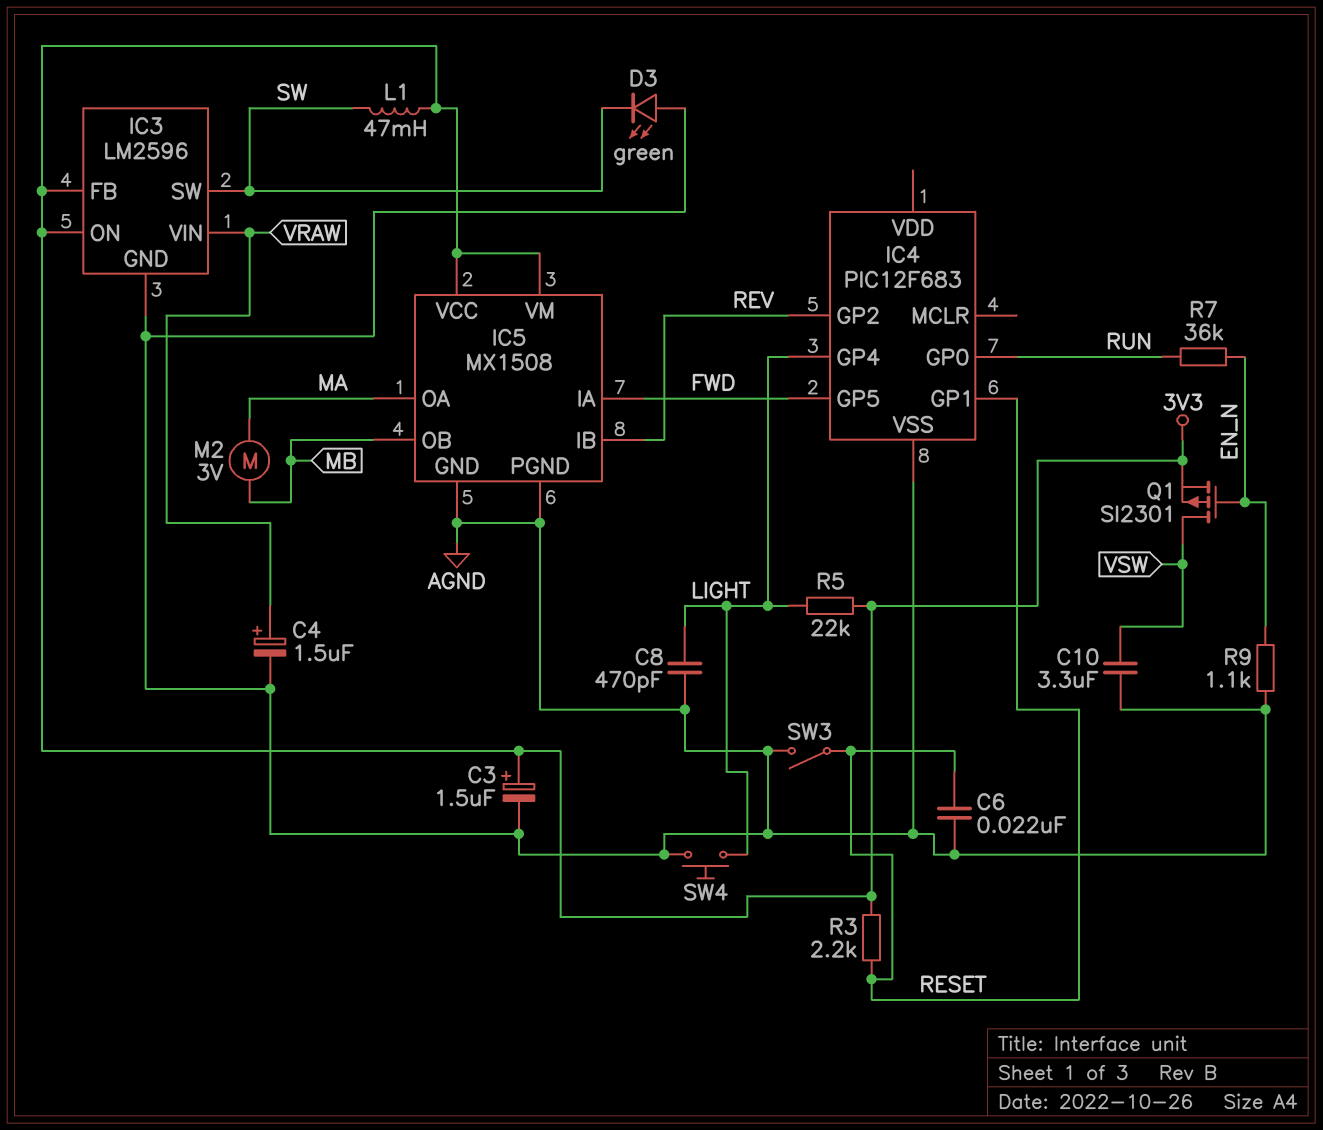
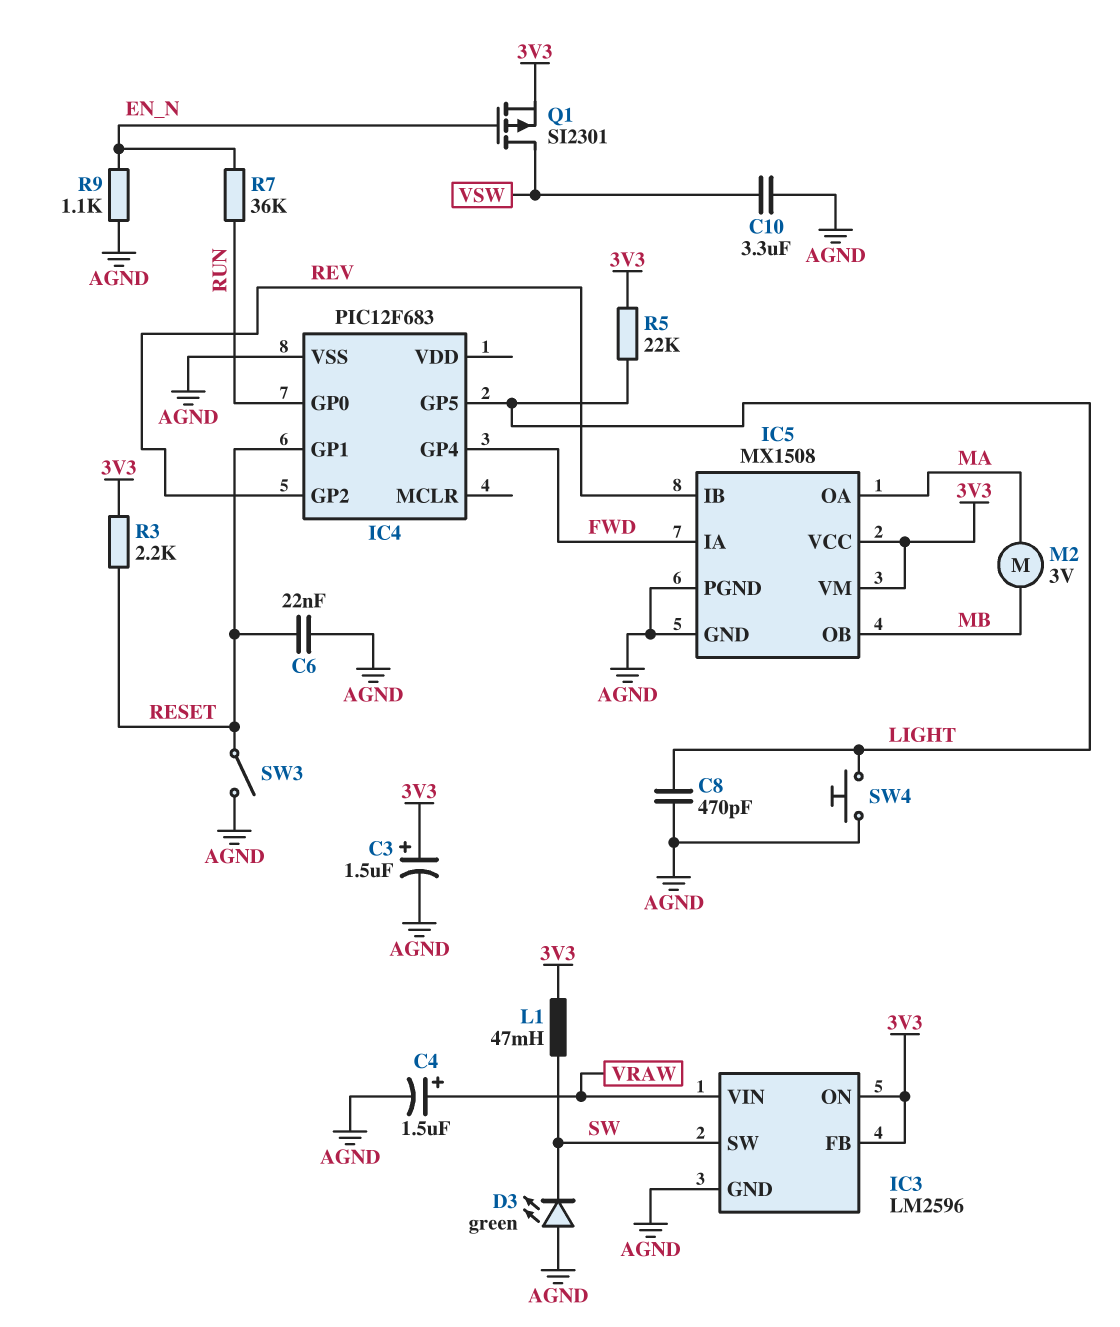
IC4 pin GP4: LIGHT -> FWD
IC4 pin GP5: FWD -> LIGHT

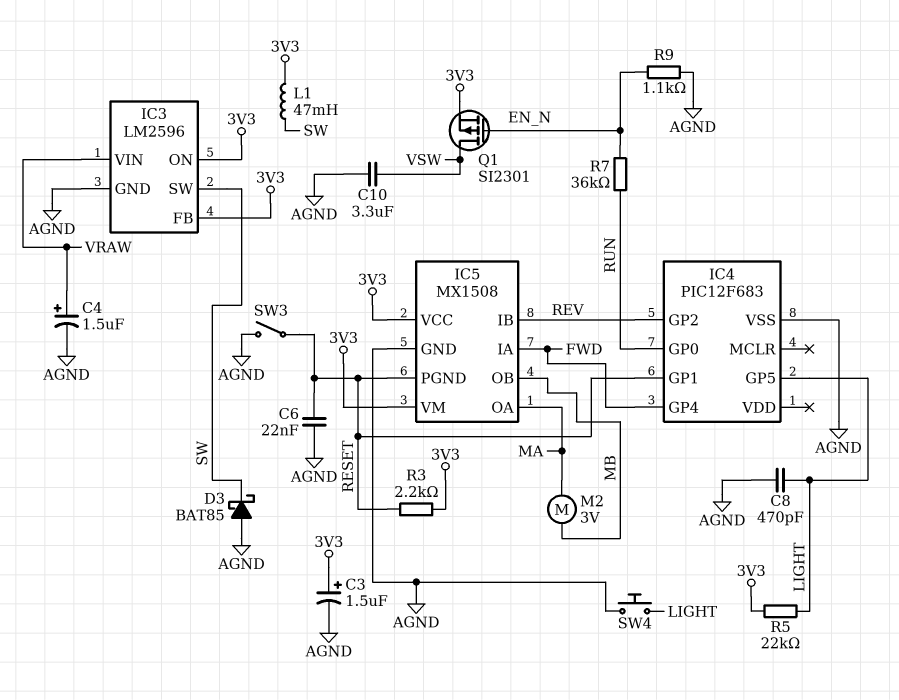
D3: LED green (A AGND, K SW) -> schottky BAT85 (A AGND, K SW)
IC5 pin PGND: AGND -> RESET

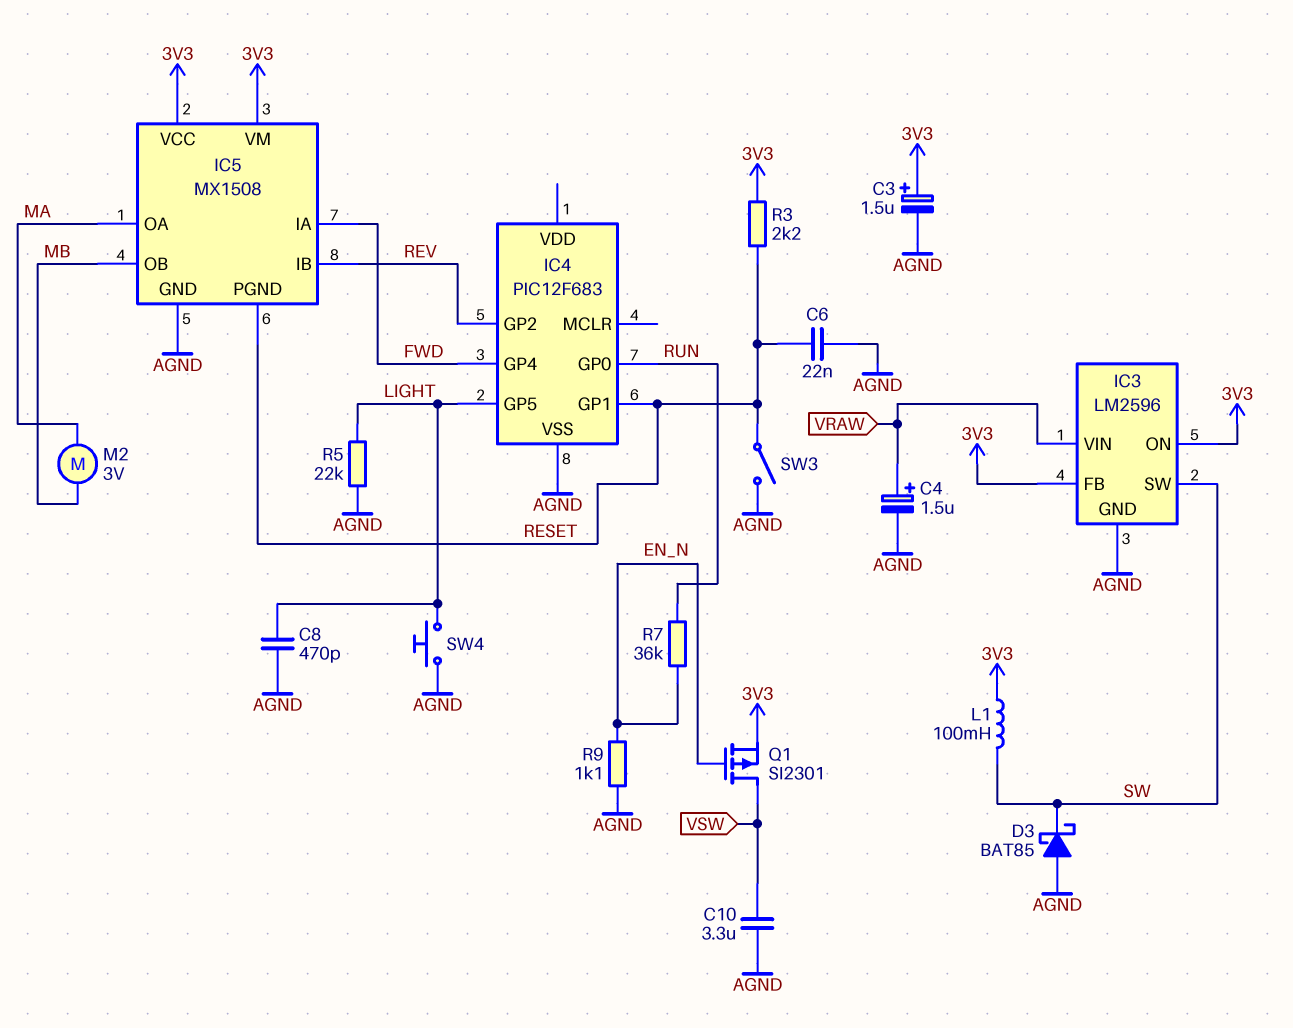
L1: 47mH (3V3, SW) -> 100mH (3V3, SW)
R5: 22k (3V3, LIGHT) -> 22k (AGND, LIGHT)

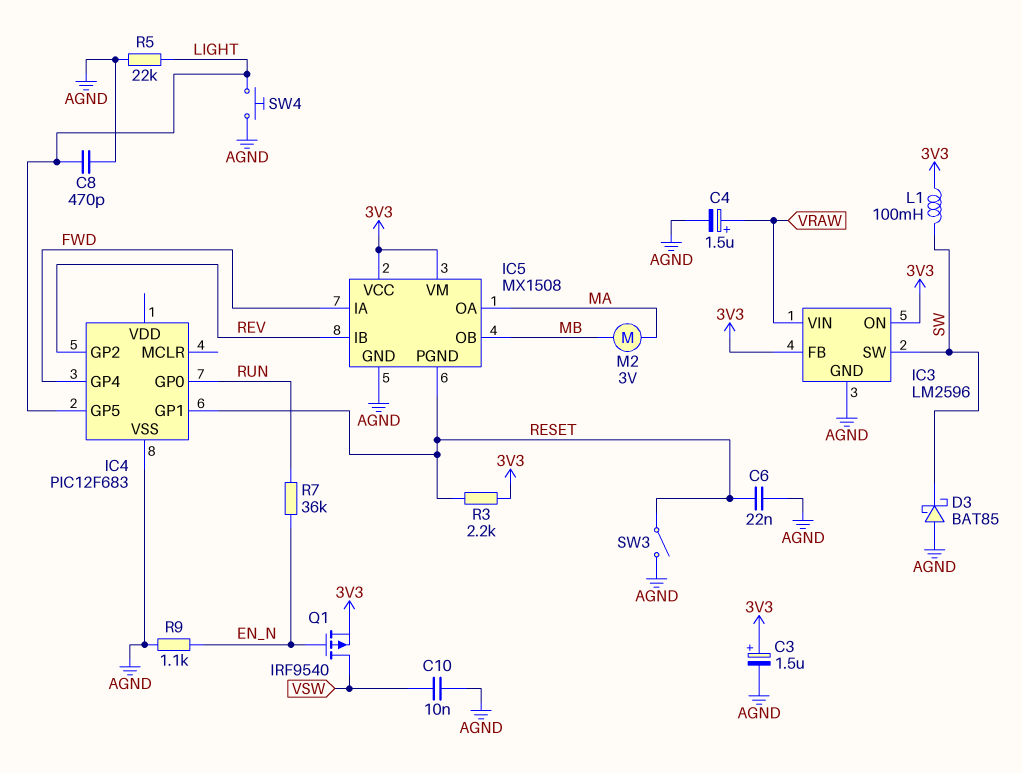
C10: 3.3uF (AGND, VSW) -> 10nF (AGND, VSW)
Q1: PMOS SI2301 (G EN_N, D VSW, S 3V3) -> PMOS IRF9540 (G EN_N, D VSW, S 3V3)

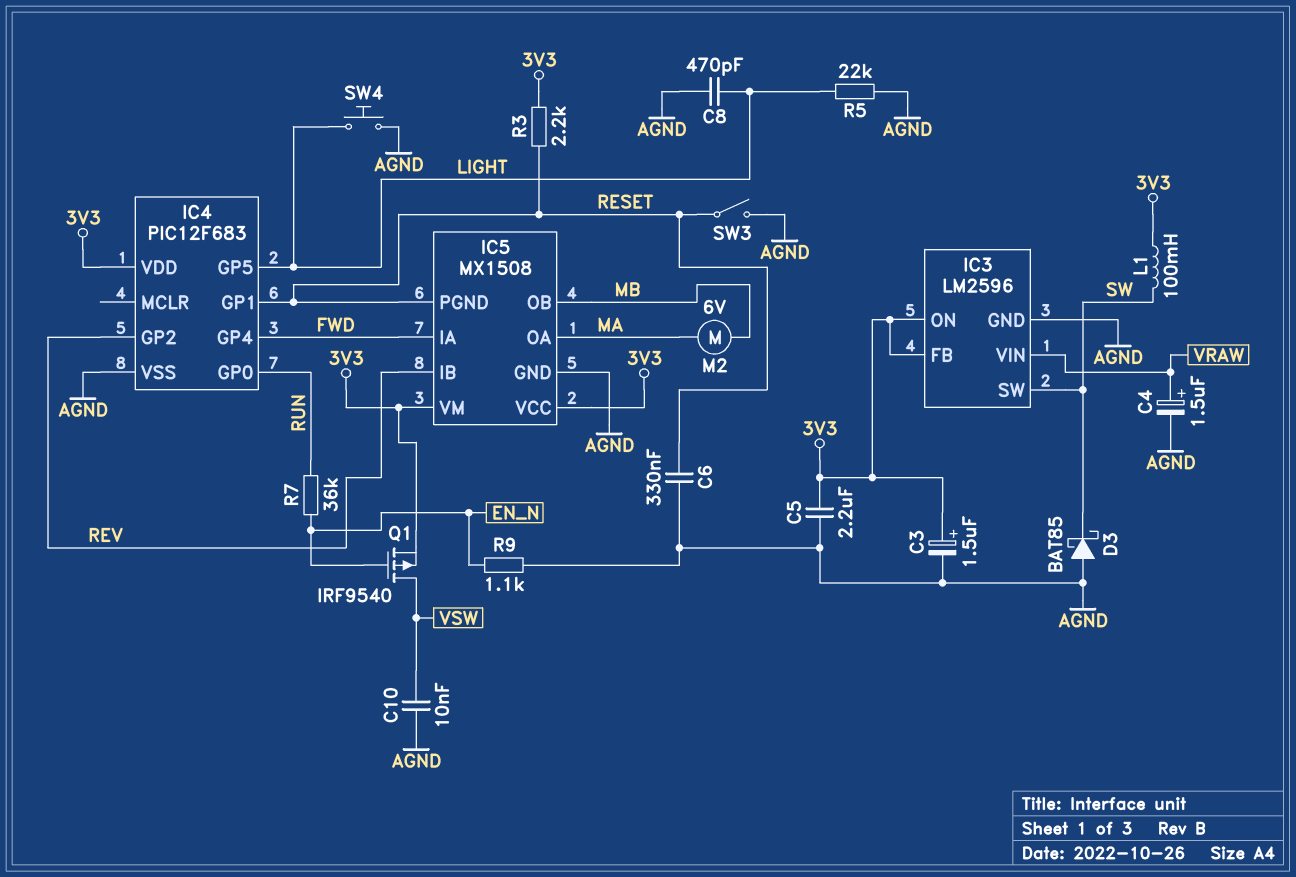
C5: none -> 2.2uF (3V3, AGND)
C6: 22nF (AGND, RESET) -> 330nF (AGND, RESET)
IC4 pin VDD: none -> 3V3
M2: motor 3V (MA, MB) -> motor 6V (MA, MB)

